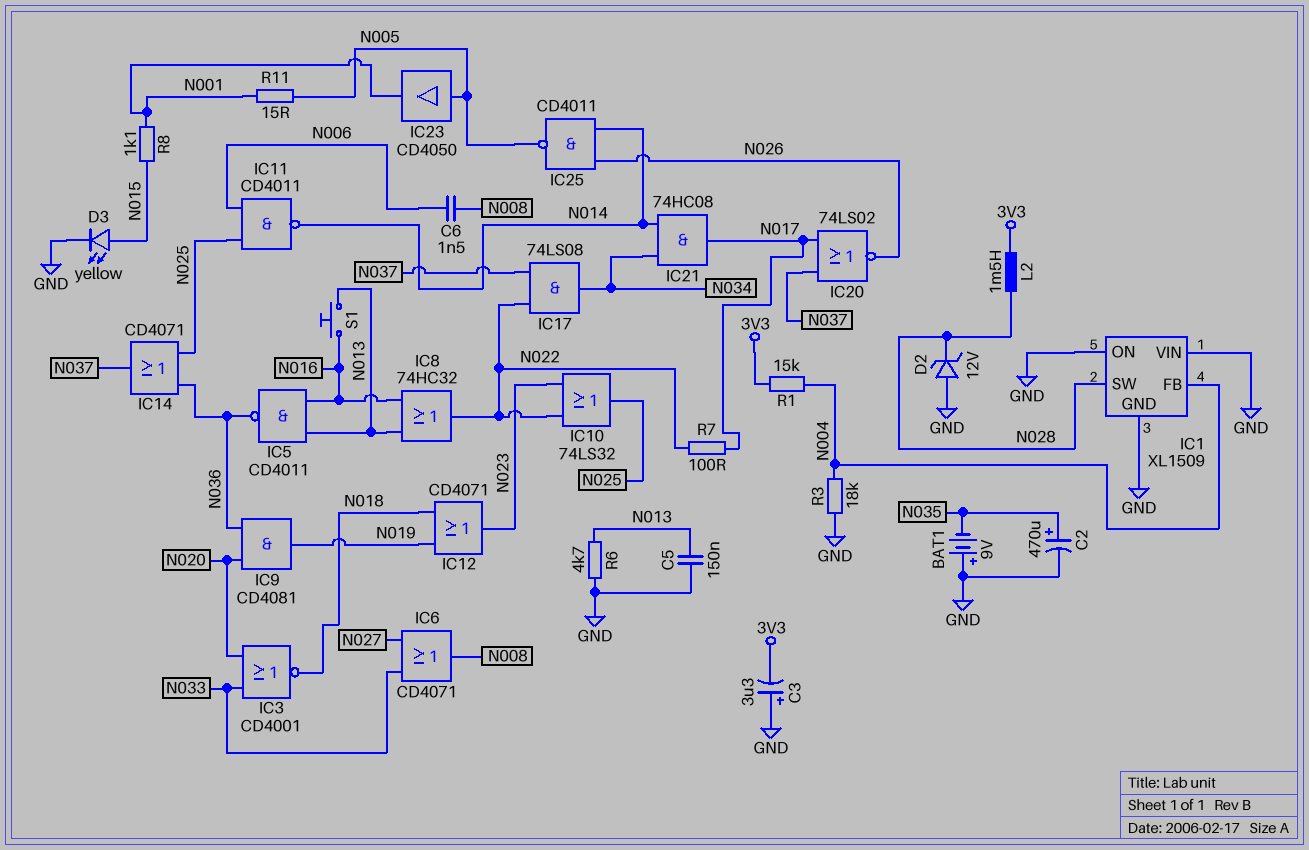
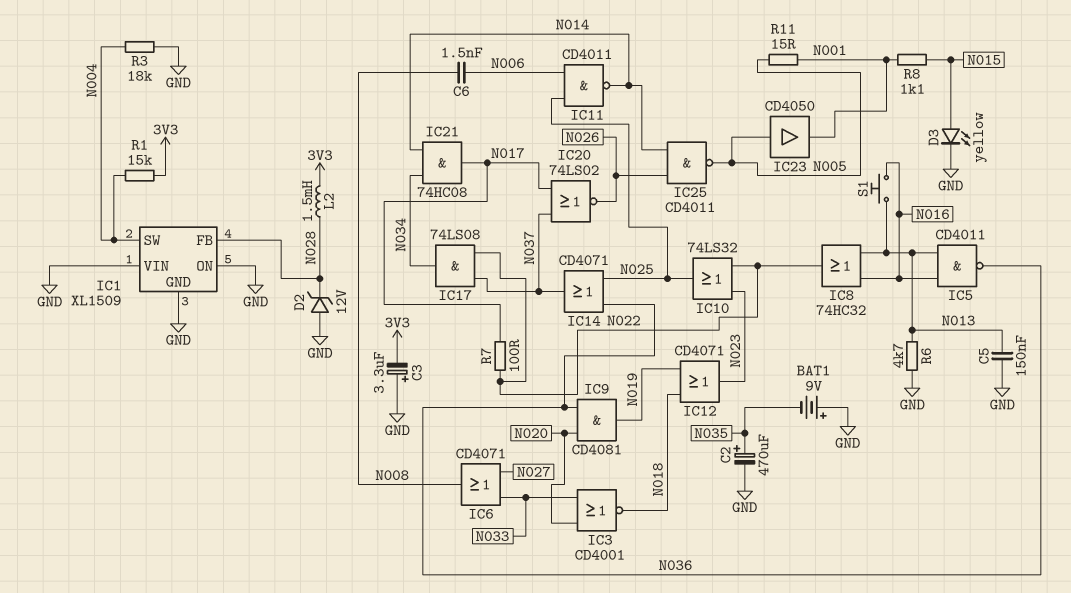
IC1 pin FB: N004 -> N028
IC1 pin SW: N028 -> N004

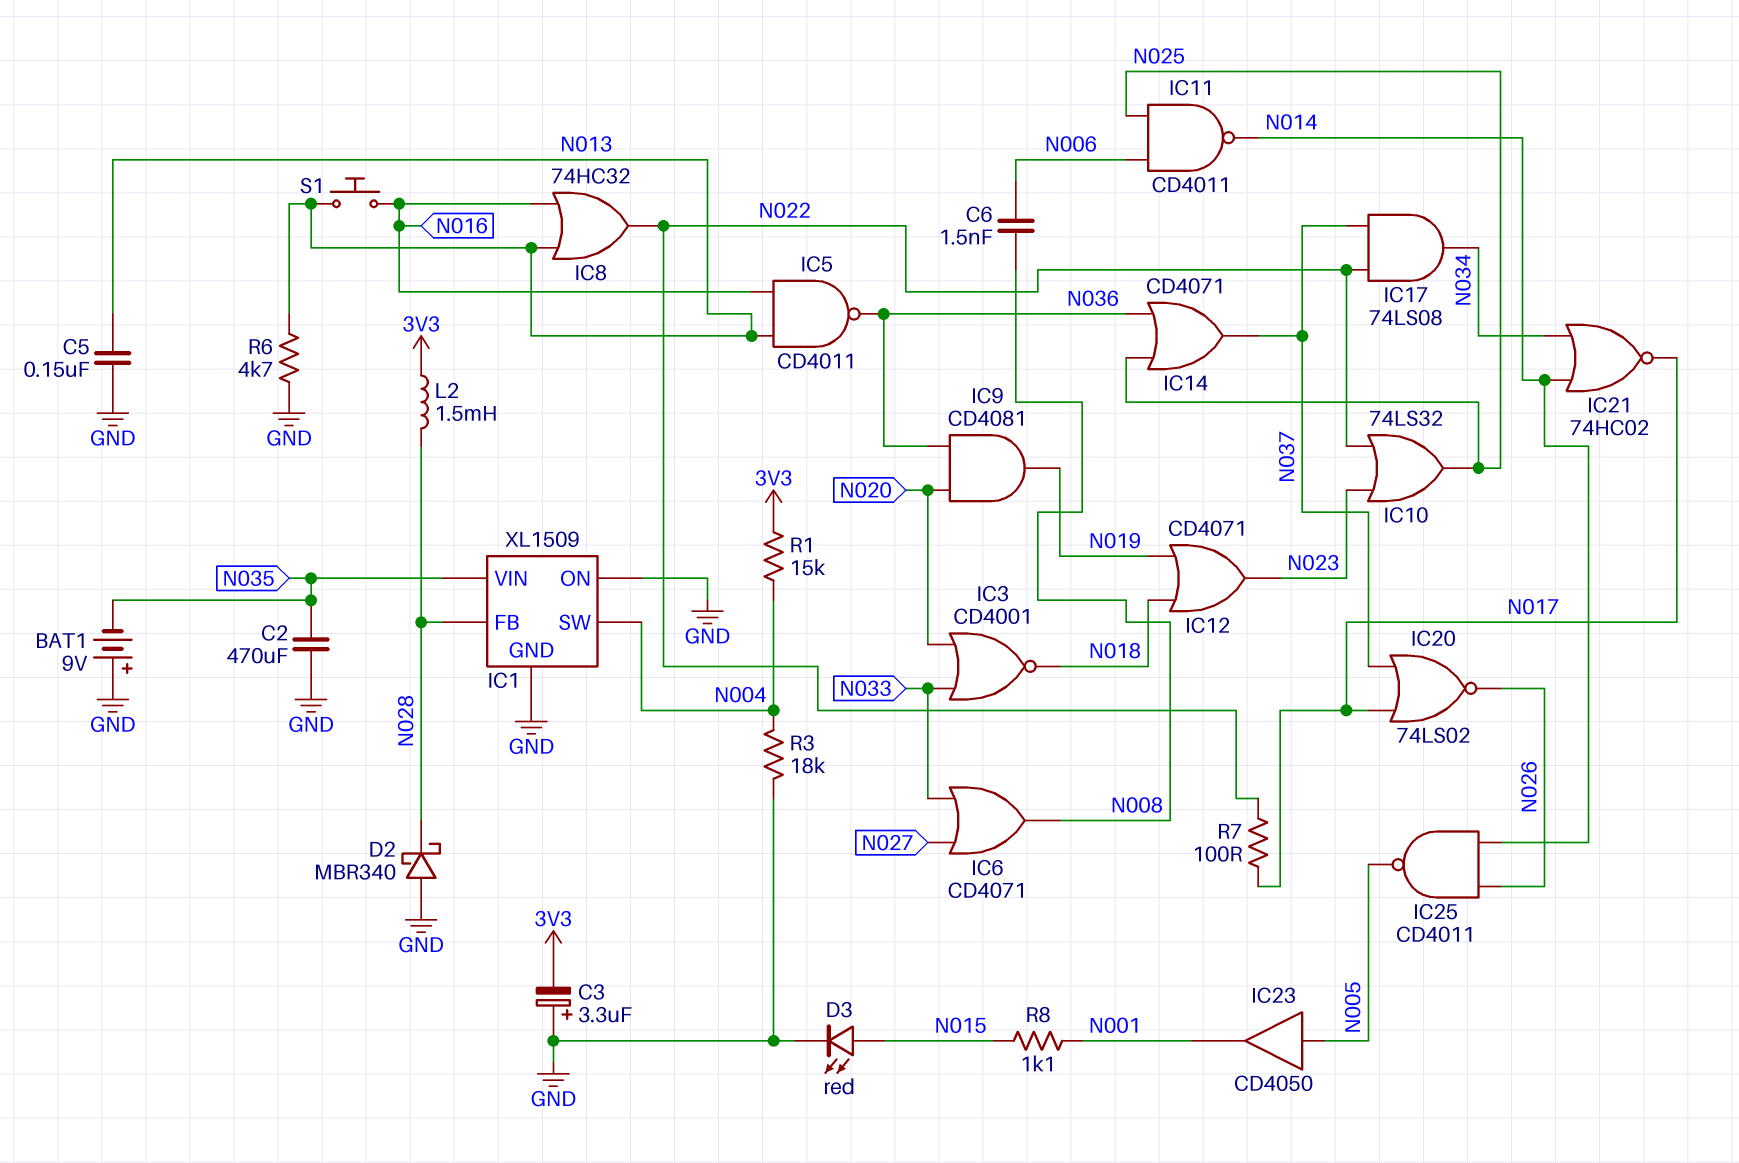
C2: 470uF (plus N035, minus GND) -> 470uF (GND, N035)
D2: zener 12V (A GND, K N028) -> schottky MBR340 (A GND, K N028)
D3: LED yellow (A N015, K GND) -> LED red (A N015, K GND)
IC1 pin VIN: GND -> N035
IC21: AND 74HC08 (in N014, in N034, out N017) -> NOR 74HC02 (in N014, in N034, out N017)
R11: 15 (N001, N005) -> none

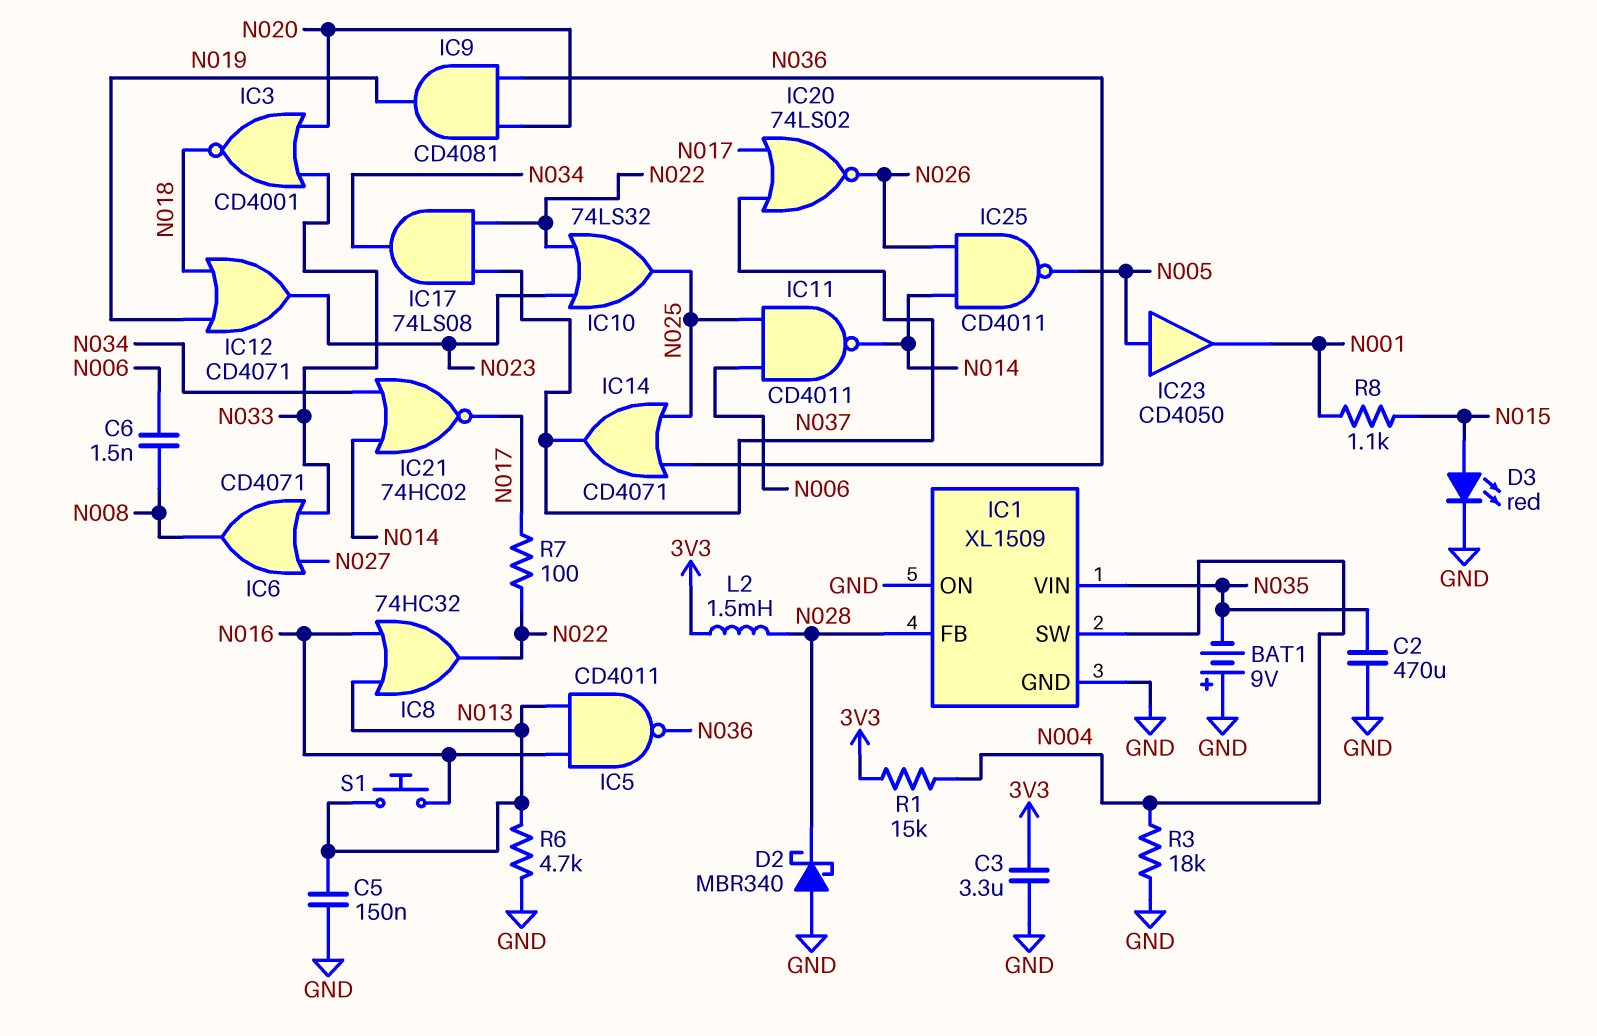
C3: 3.3uF (plus GND, minus 3V3) -> 3.3uF (3V3, GND)

